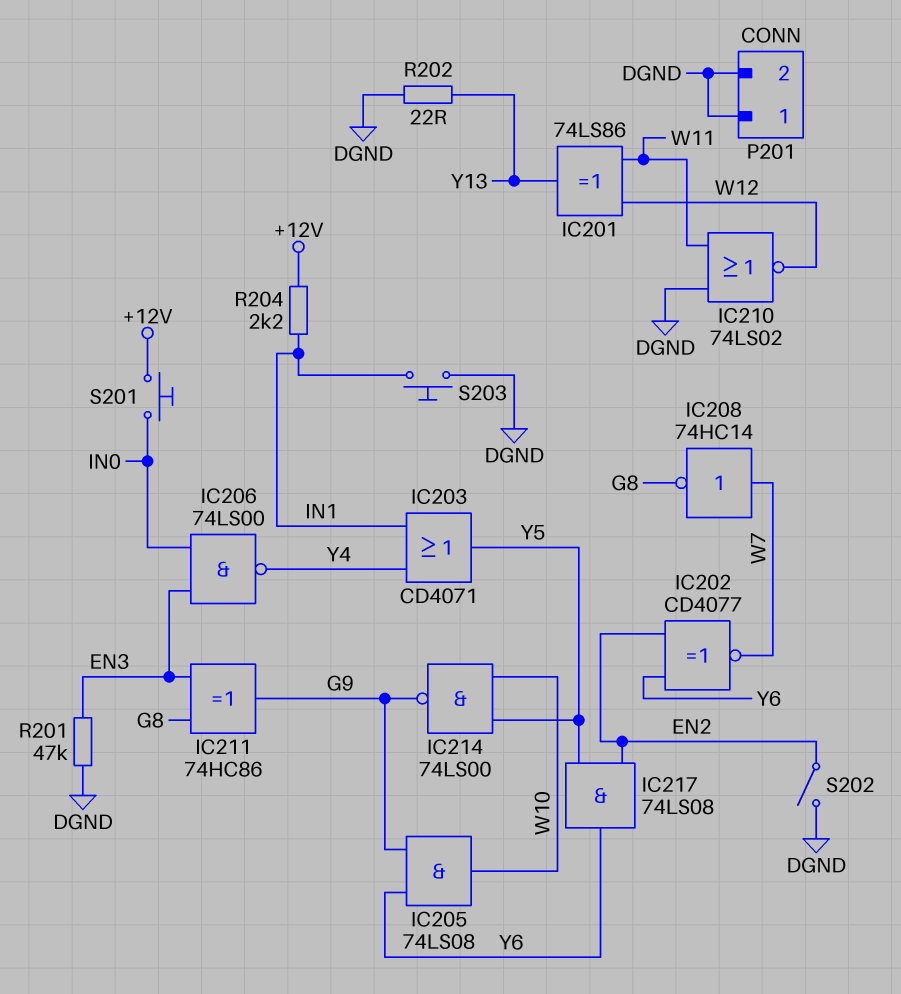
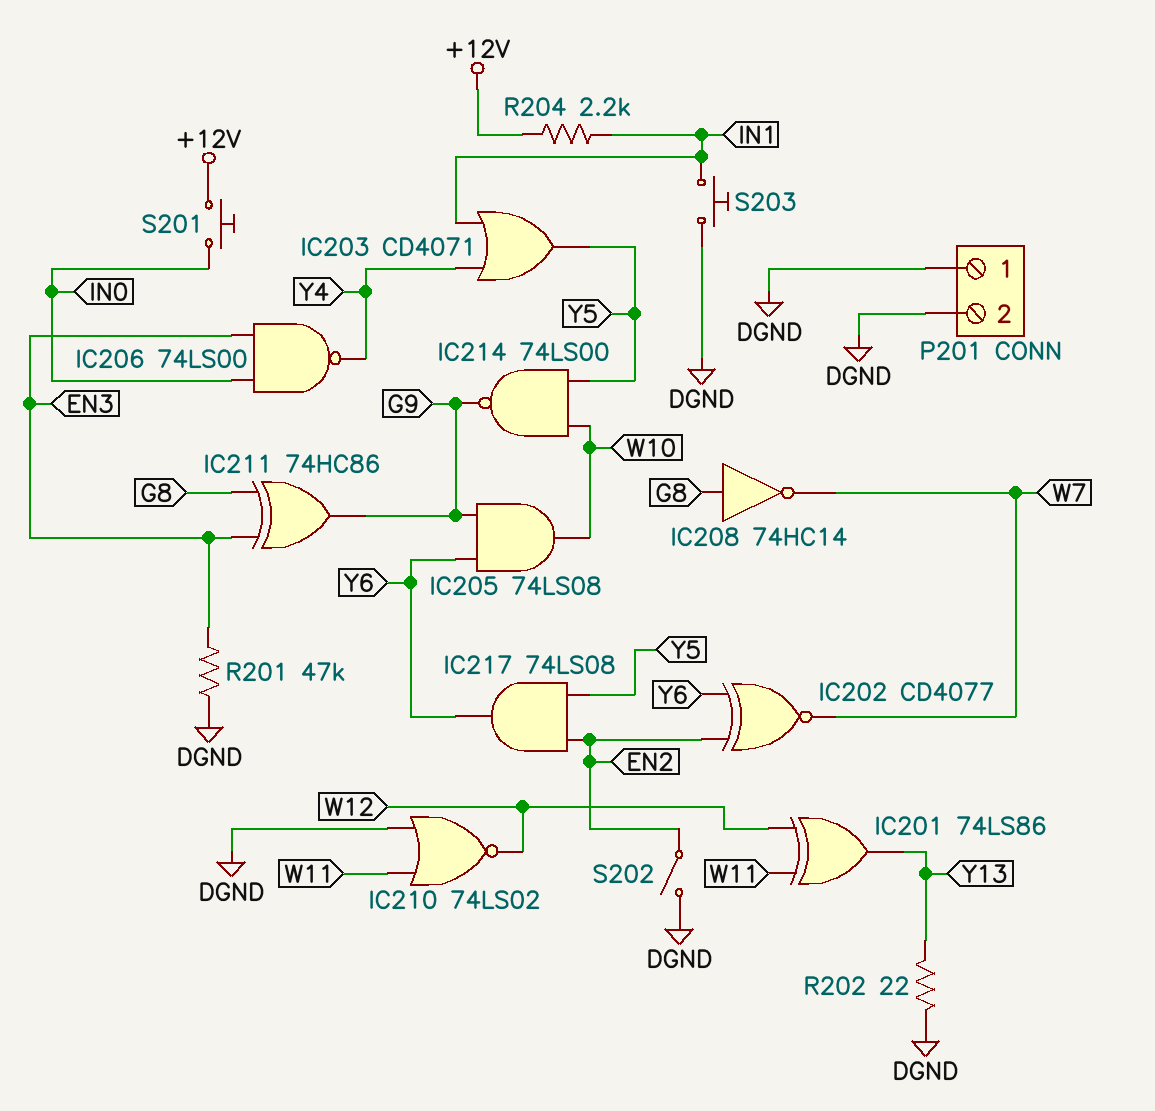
IC208: NOT 74HC14 (in W7, out G8) -> NOT 74HC14 (in G8, out W7)

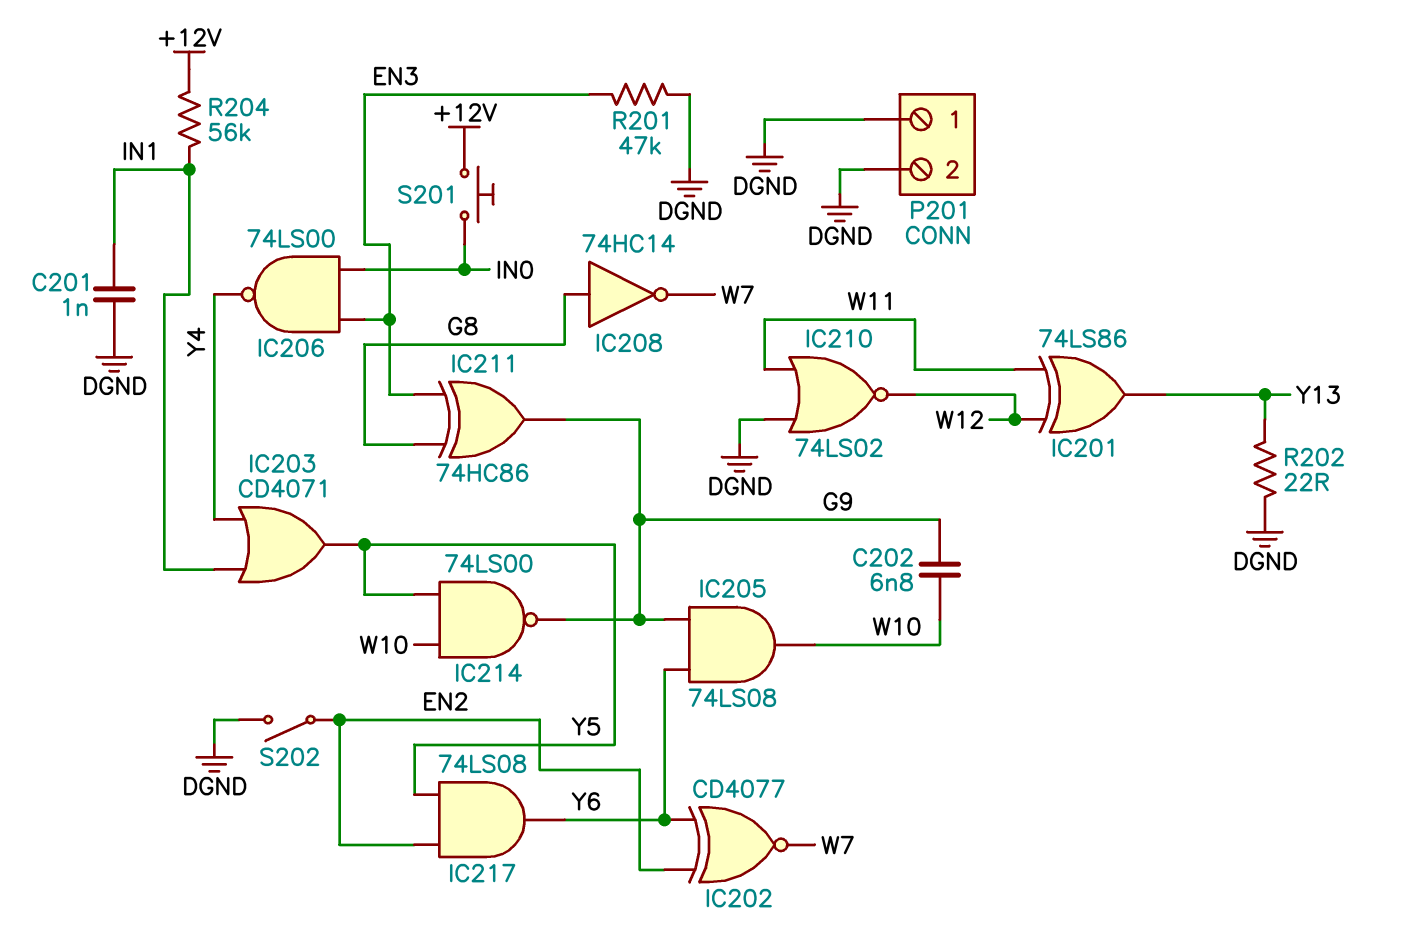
C201: none -> 1nF (DGND, IN1)
C202: none -> 6.8nF (G9, W10)
R204: 2.2k (+12V, IN1) -> 56k (+12V, IN1)
S203: button (DGND, IN1) -> none

